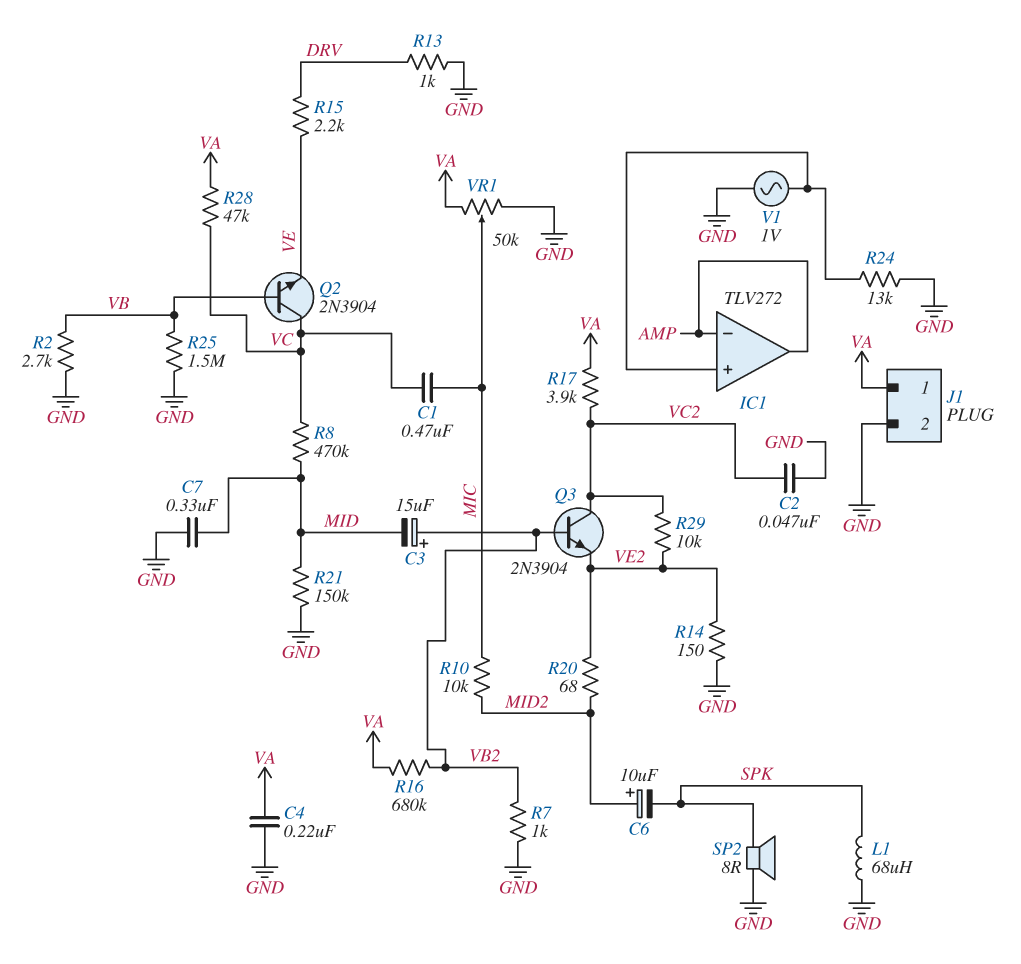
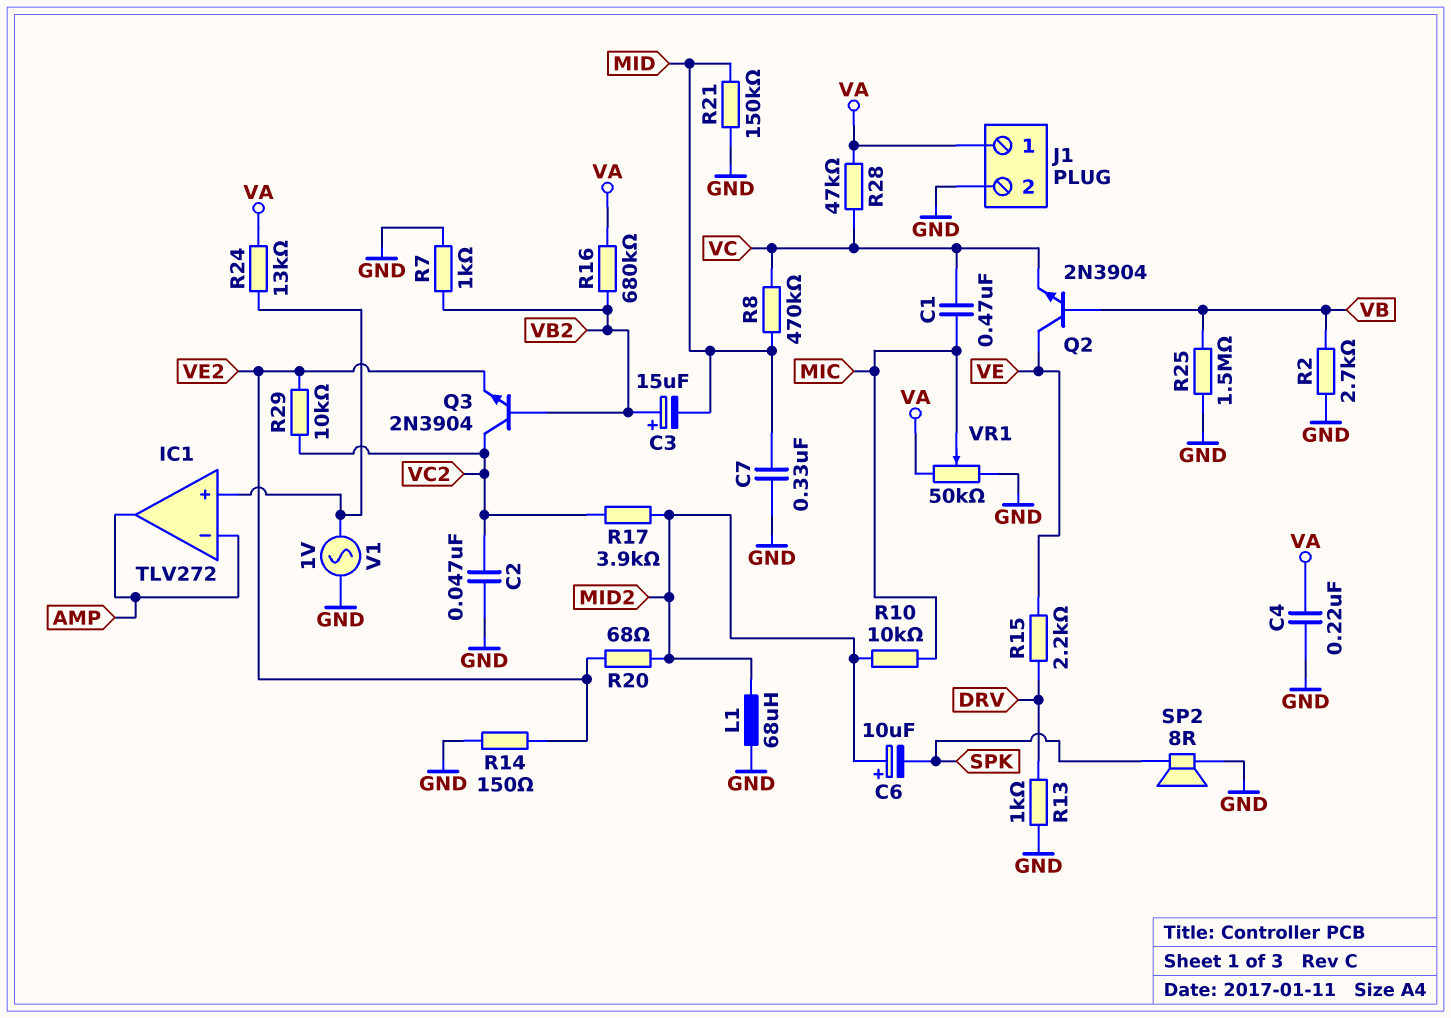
L1: 68uH (GND, SPK) -> 68uH (GND, MID2)
Q2: NPN 2N3904 (B VB, C VC, E VE) -> NPN 2N3904 (B VB, C VE, E VC)
R17: 3.9k (VA, VC2) -> 3.9k (MID2, VC2)
R24: 13k (GND, IC1/in+) -> 13k (IC1/in+, VA)

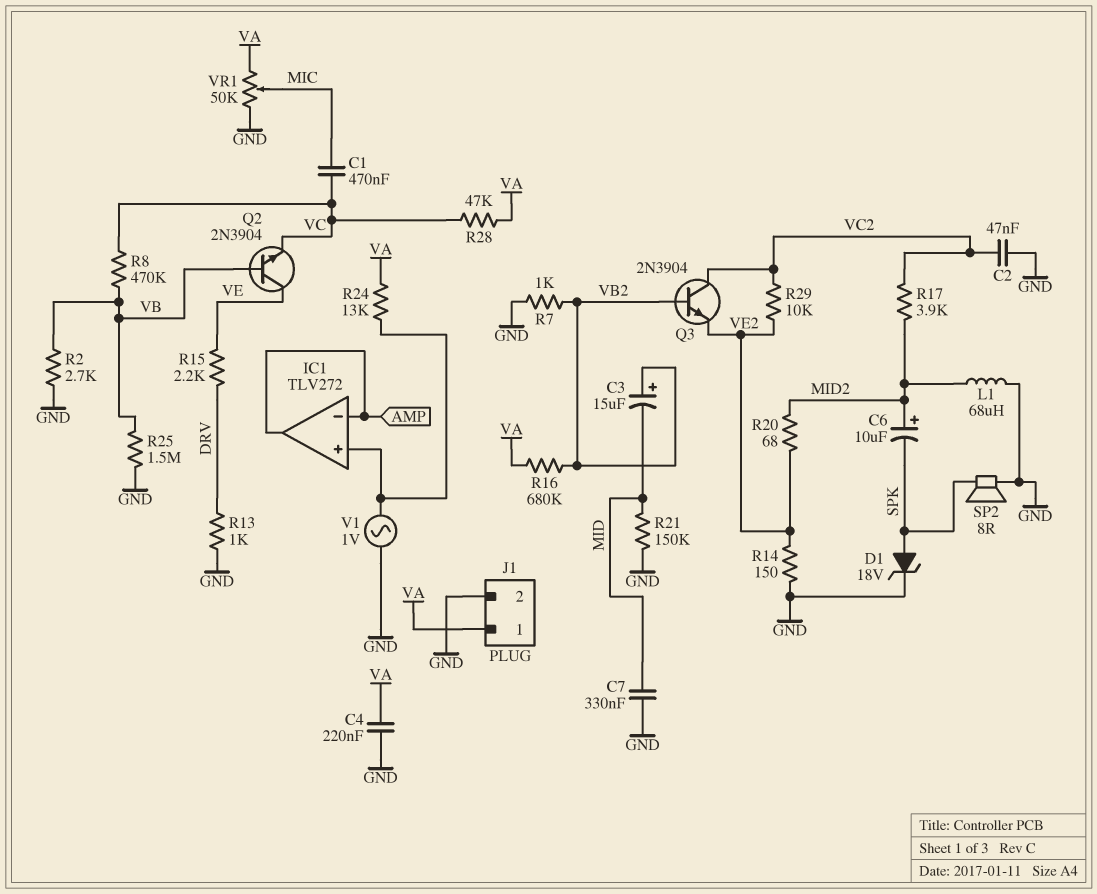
D1: none -> zener 18V (A SPK, K GND)
R8: 470k (MID, VC) -> 470k (VB, VC)
R10: 10k (MIC, MID2) -> none

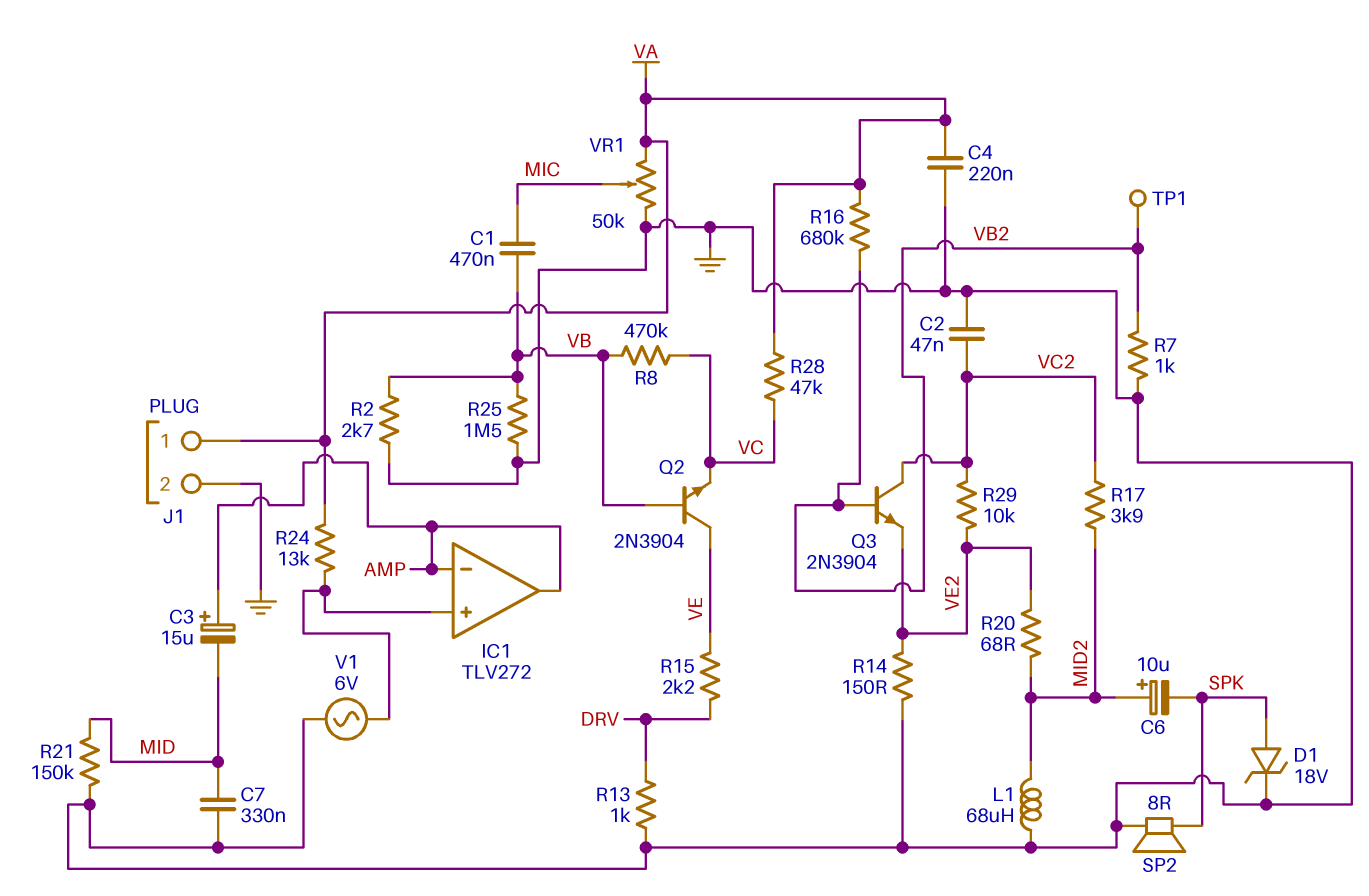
C1: 470nF (MIC, VC) -> 470nF (MIC, VB)
C3: 15uF (plus VB2, minus MID) -> 15uF (plus AMP, minus MID)
TP1: none -> test point (VB2)
V1: AC 1V (GND, IC1/in+) -> AC 6V (GND, IC1/in+)

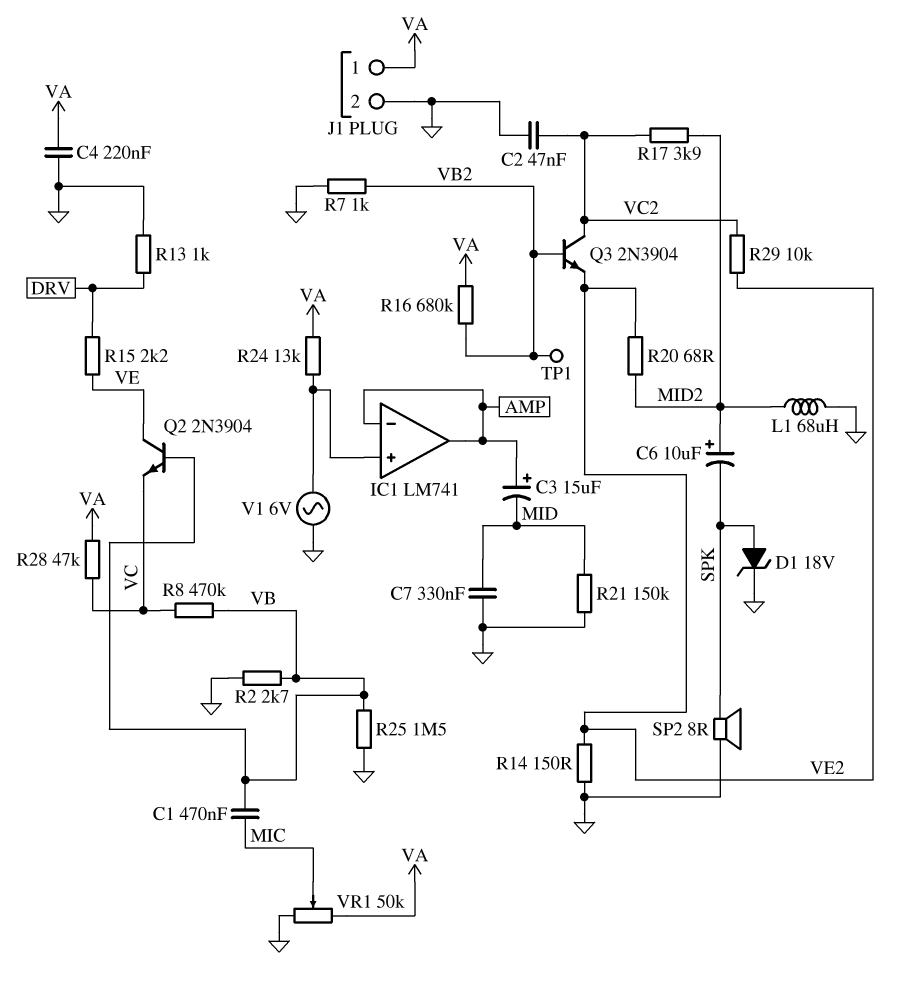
IC1: TLV272 -> LM741

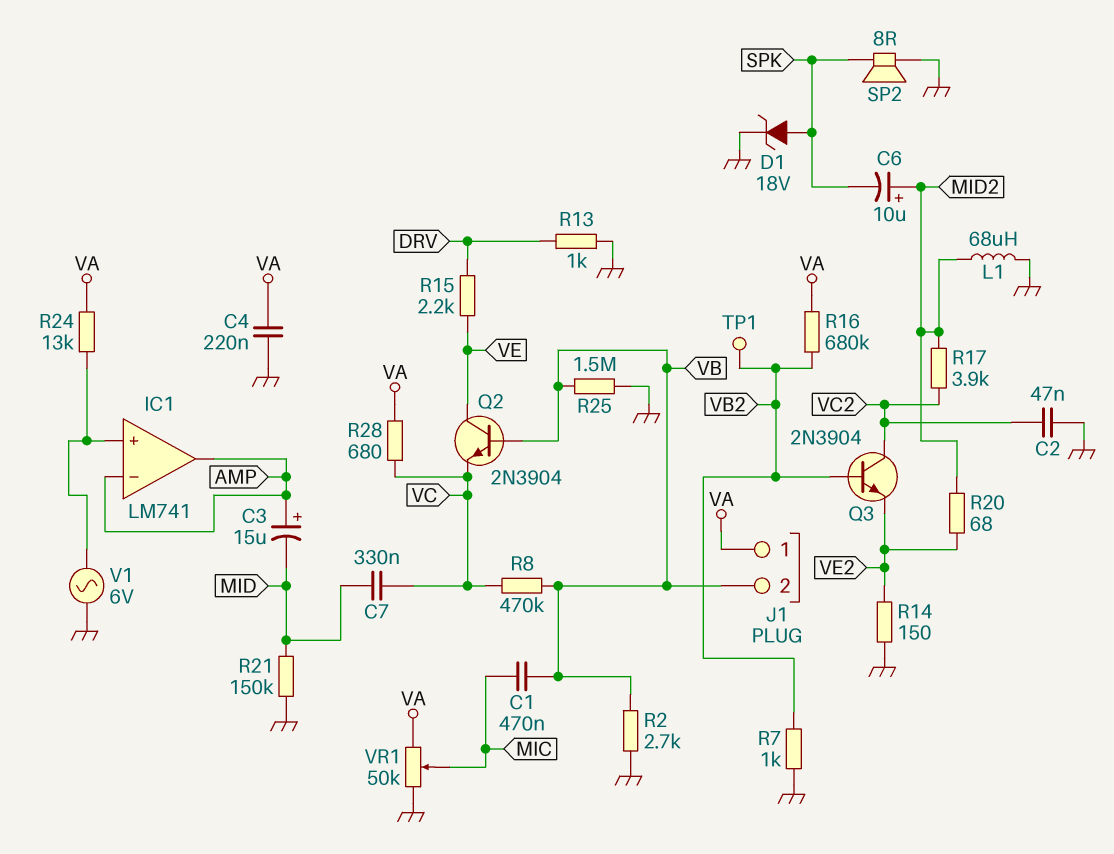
C7: 330nF (GND, MID) -> 330nF (MID, VC)
J1 pin 2: GND -> VB
R28: 47k (VA, VC) -> 680 (VA, VC)
R29: 10k (VC2, VE2) -> none

